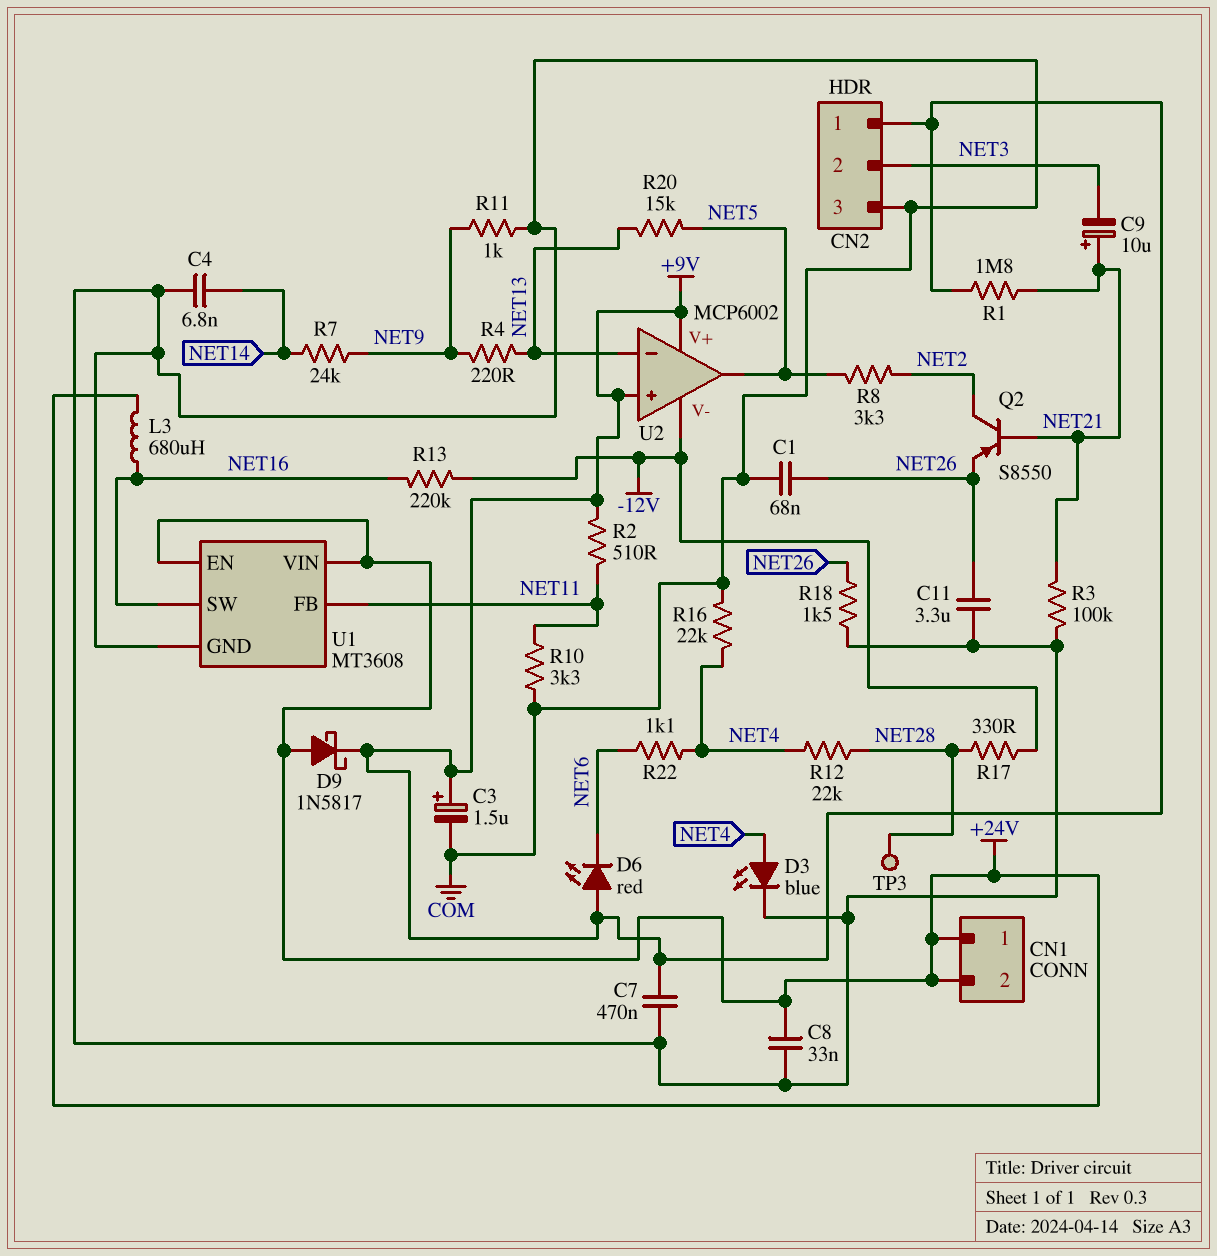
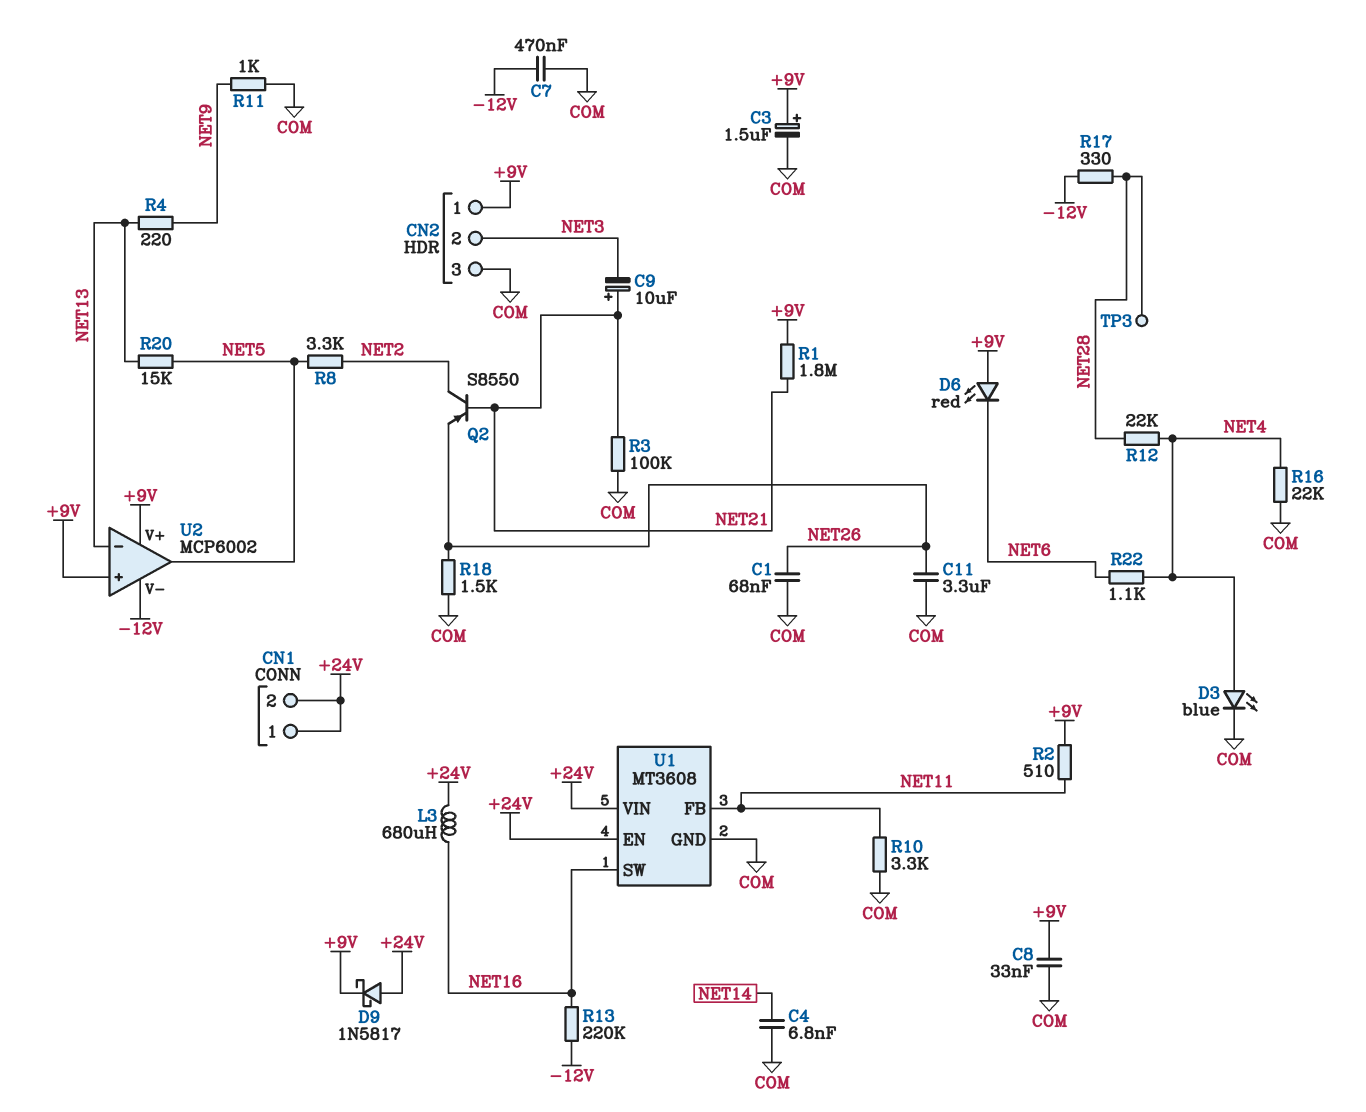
C7: 470nF (+9V, COM) -> 470nF (-12V, COM)
C8: 33nF (+24V, COM) -> 33nF (+9V, COM)
R7: 24k (NET9, NET14) -> none

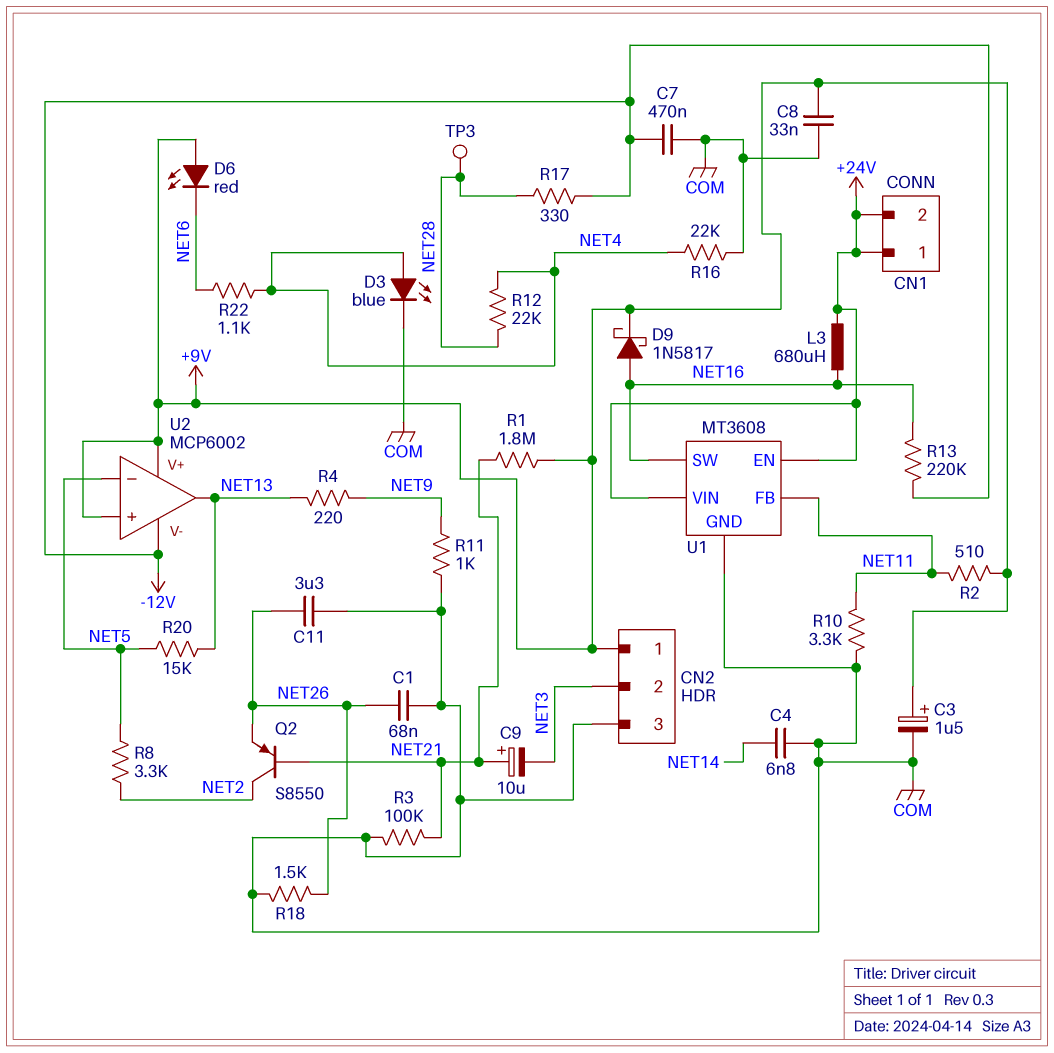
D9: schottky 1N5817 (A +24V, K +9V) -> schottky 1N5817 (A NET16, K +9V)
U2 pin in-: NET13 -> NET5
U2 pin out: NET5 -> NET13

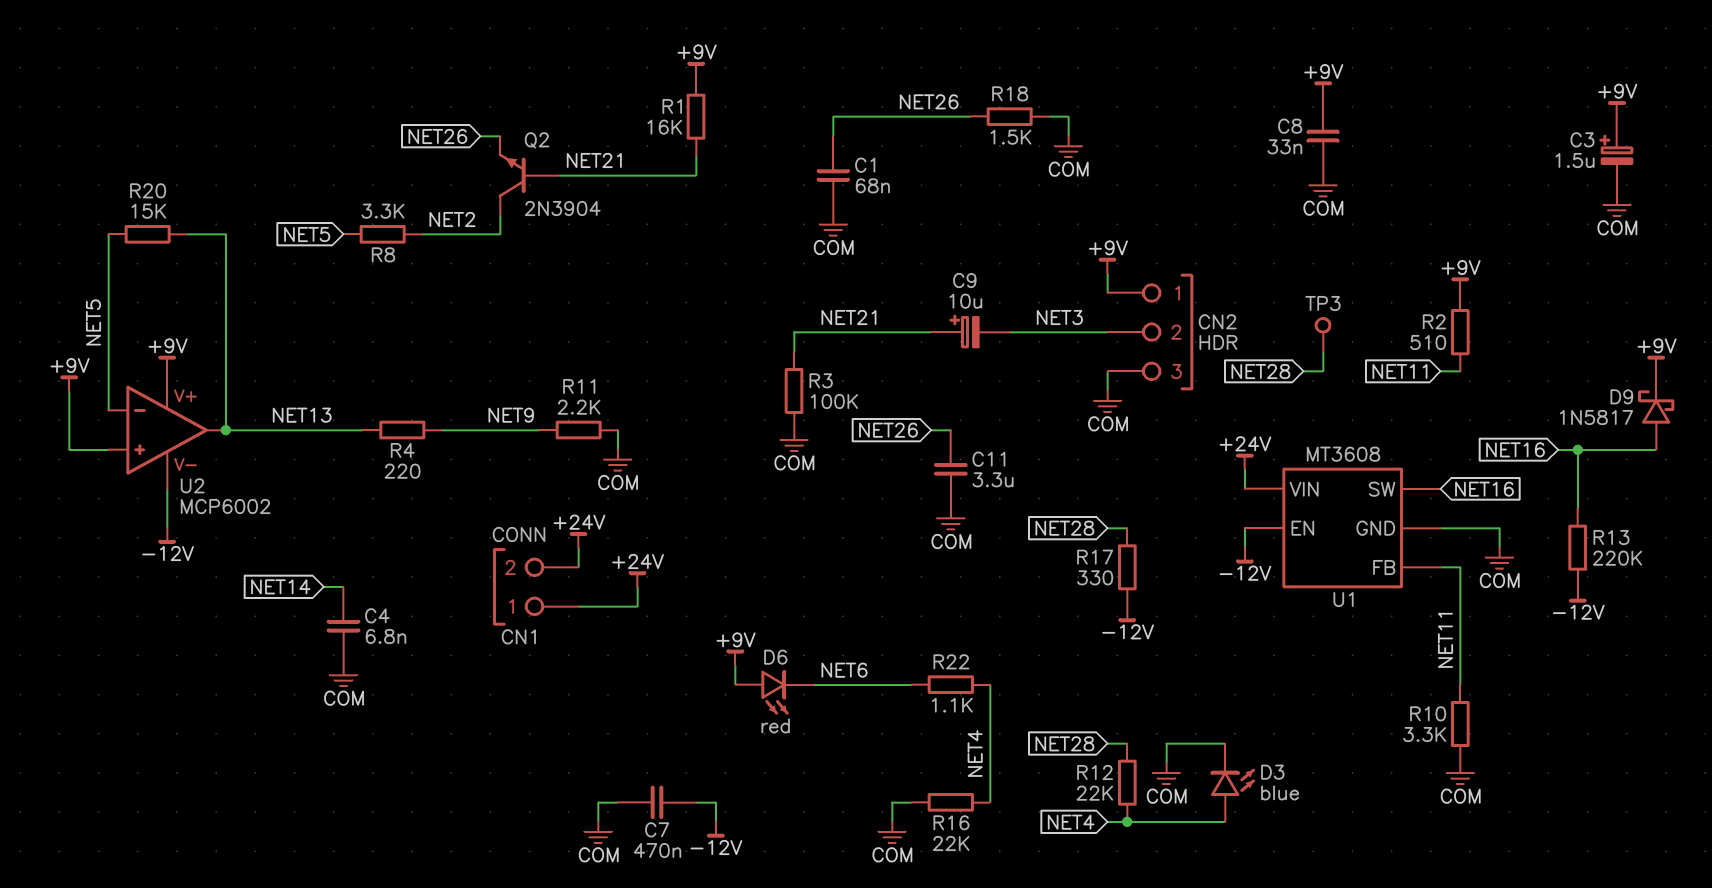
L3: 680uH (+24V, NET16) -> none
Q2: PNP S8550 (B NET21, C NET2, E NET26) -> NPN 2N3904 (B NET21, C NET2, E NET26)
R1: 1.8M (+9V, NET21) -> 16k (+9V, NET21)
R11: 1k (COM, NET9) -> 2.2k (COM, NET9)
U1 pin EN: +24V -> -12V

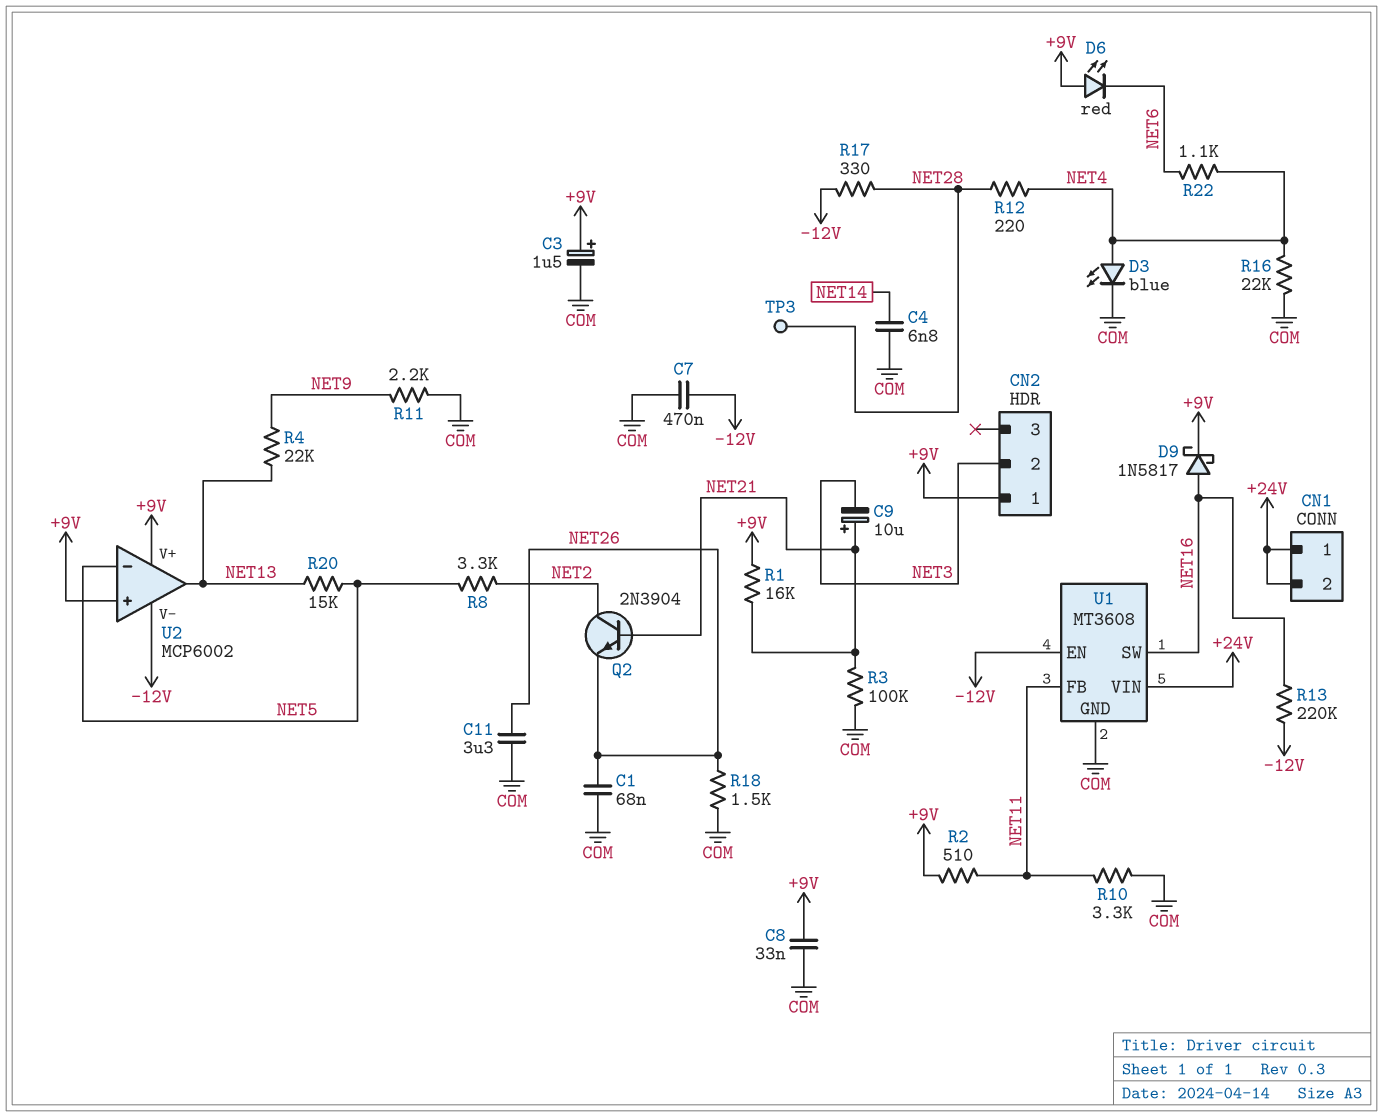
CN2 pin 3: COM -> none
R4: 220 (NET9, NET13) -> 22k (NET9, NET13)
R12: 22k (NET4, NET28) -> 220 (NET4, NET28)

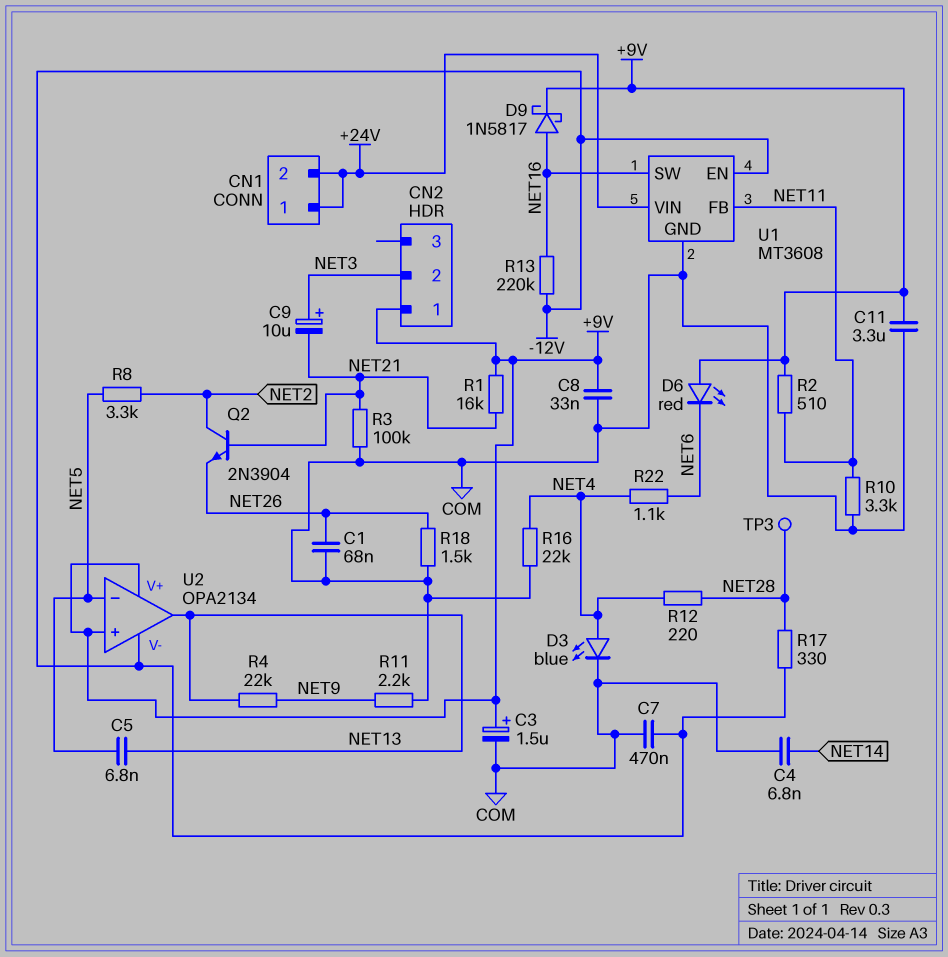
C5: none -> 6.8nF (NET5, NET13)
C9: 10uF (plus NET21, minus NET3) -> 10uF (plus NET3, minus NET21)
C11: 3.3uF (COM, NET26) -> 3.3uF (+9V, COM)
R20: 15k (NET5, NET13) -> none
U2: MCP6002 -> OPA2134

